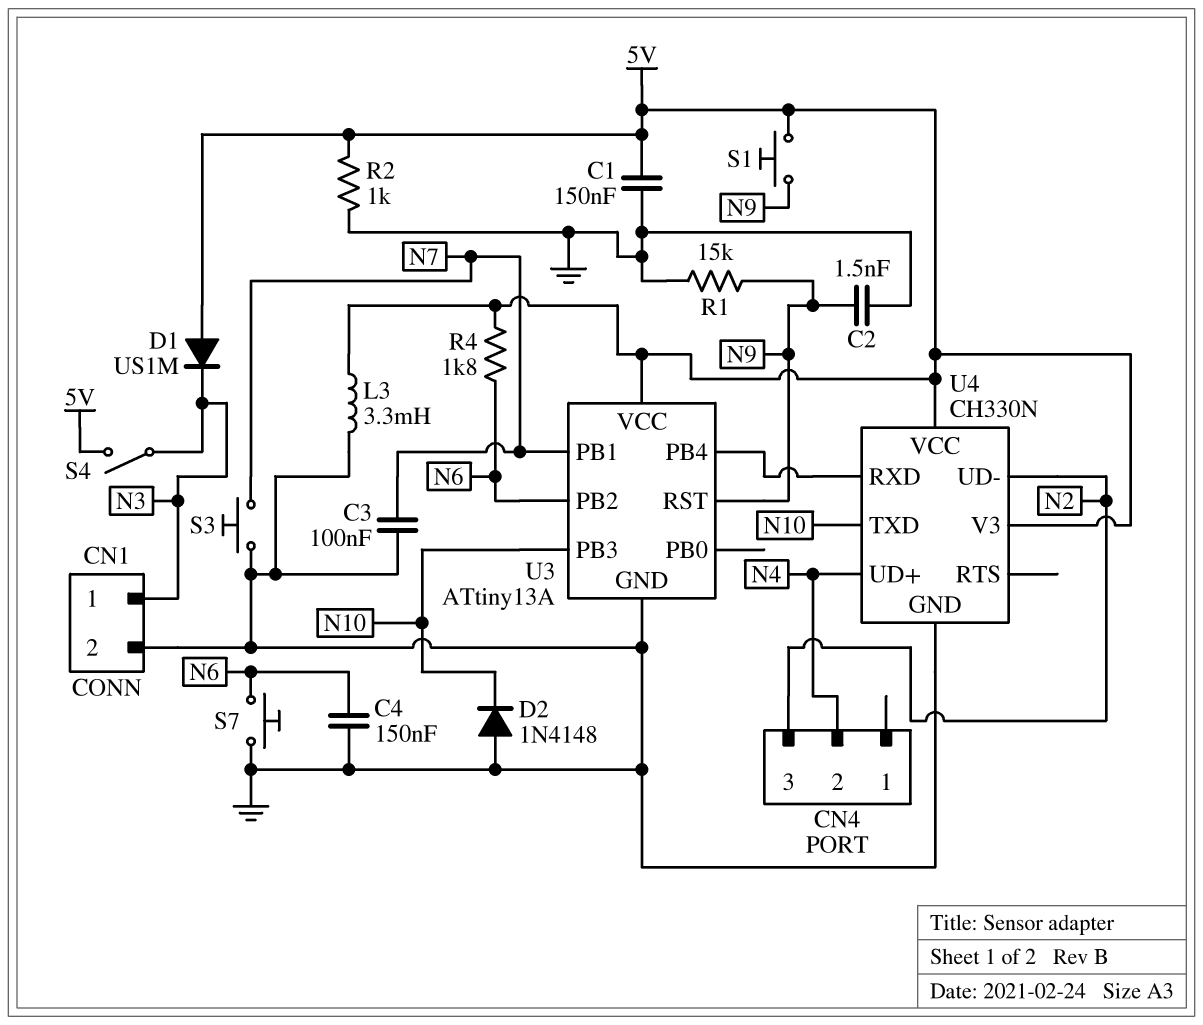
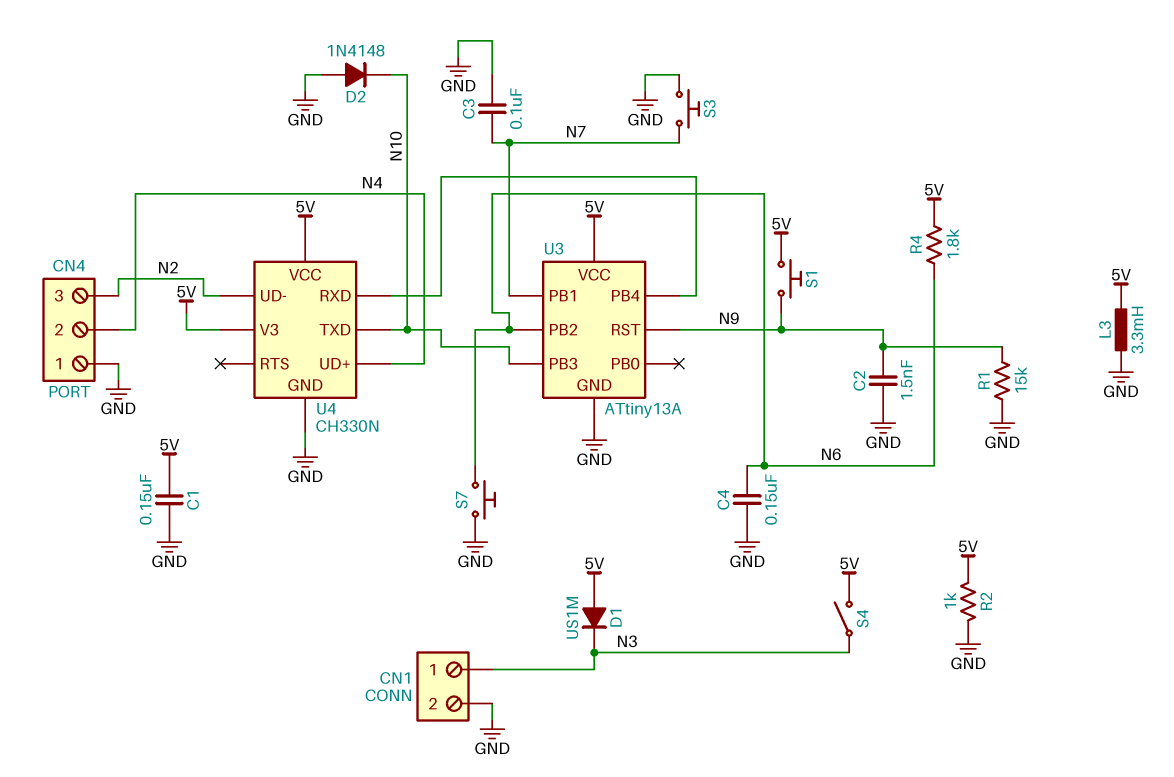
CN4 pin 1: none -> GND

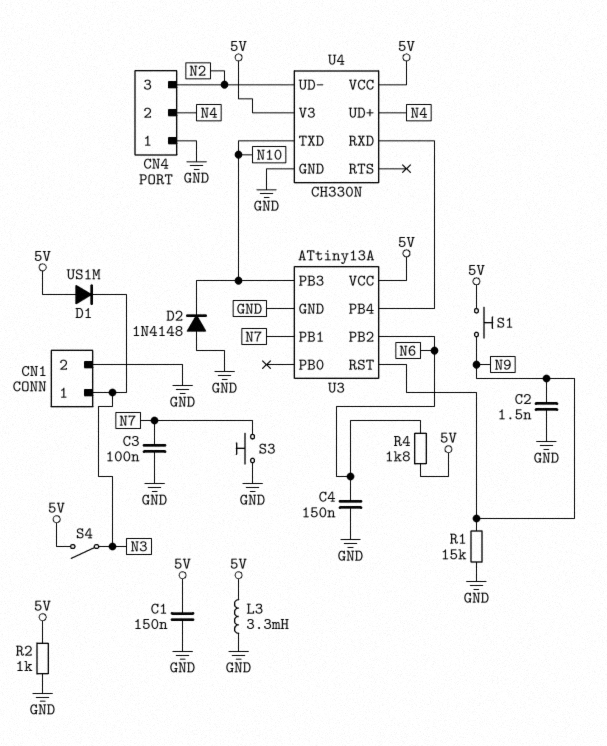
S7: button (GND, N6) -> none

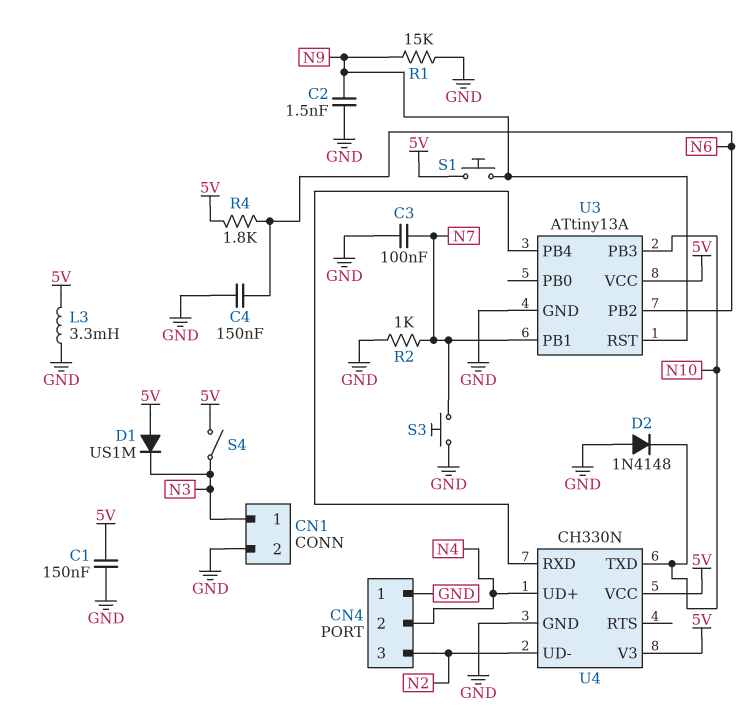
R2: 1k (5V, GND) -> 1k (GND, N7)

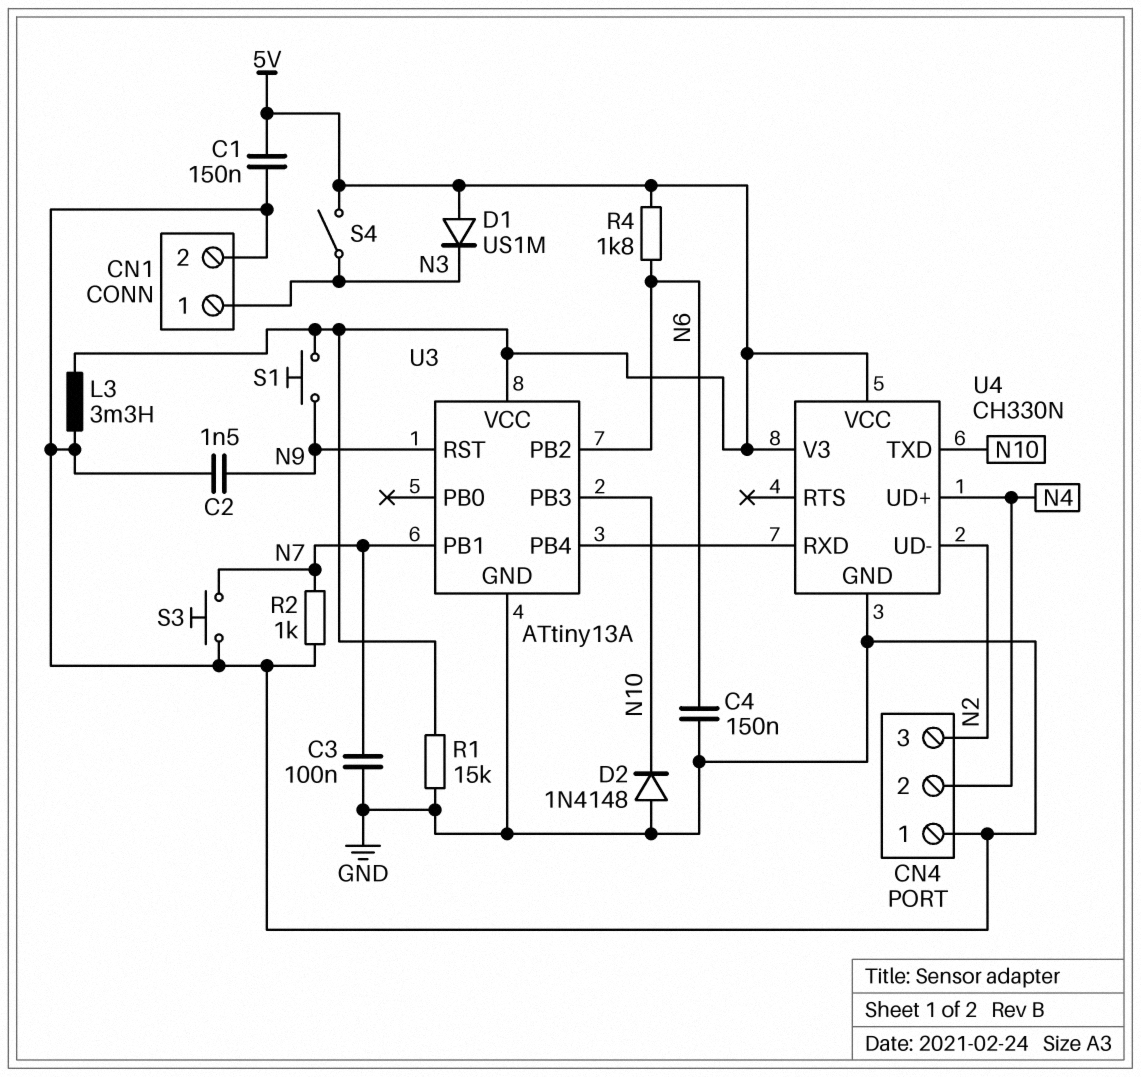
R1: 15k (GND, N9) -> 15k (5V, GND)

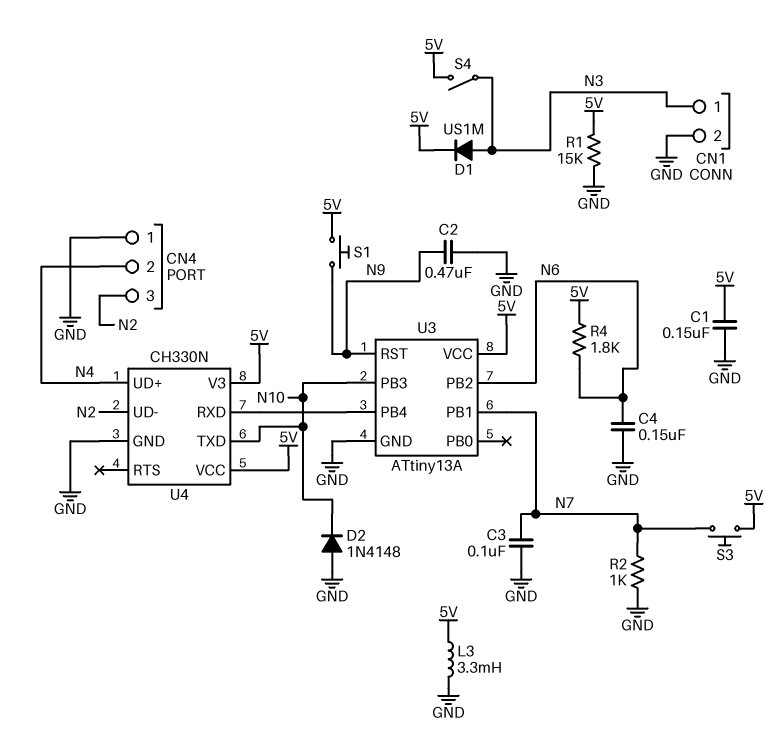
C2: 1.5nF (GND, N9) -> 470nF (GND, N9)
D1: diode US1M (A 5V, K N3) -> diode US1M (A N3, K 5V)
S3: button (GND, N7) -> button (5V, N7)

